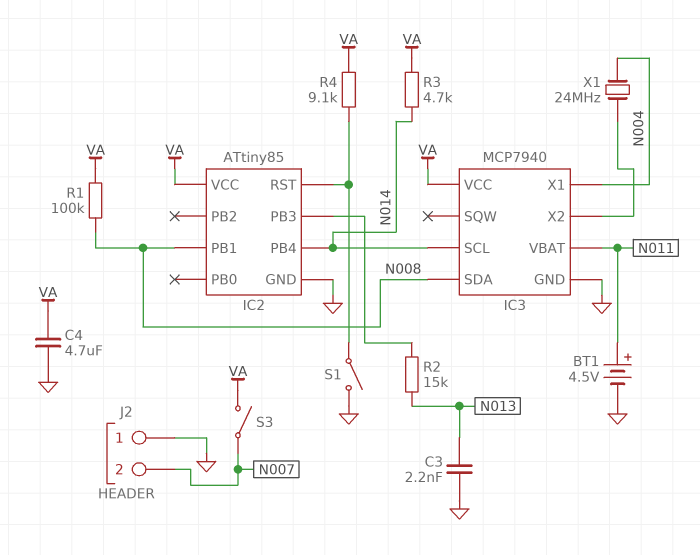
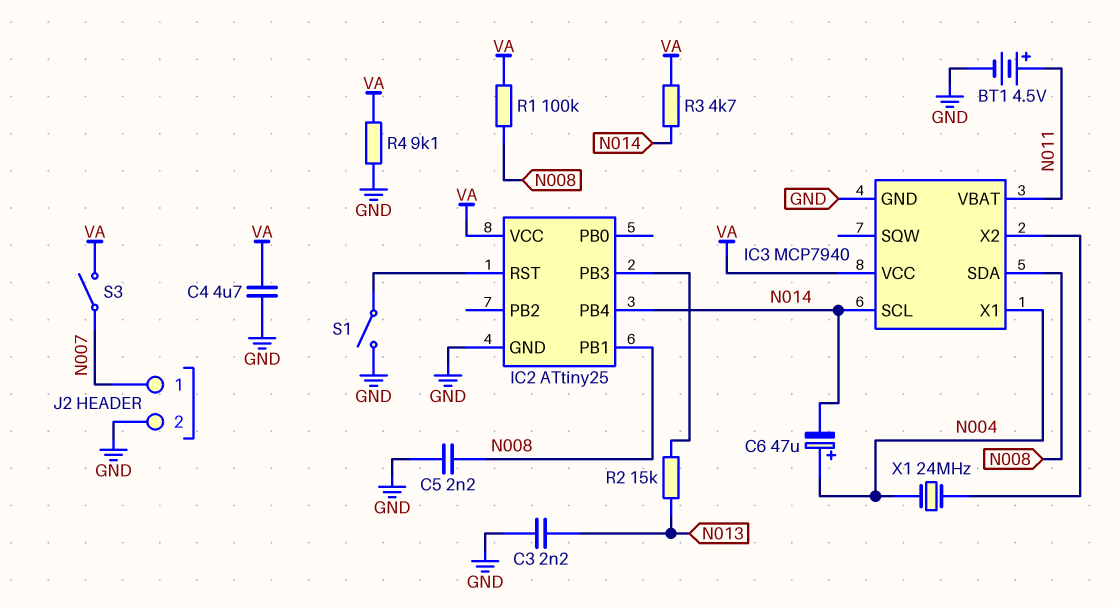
C5: none -> 2.2nF (GND, N008)
C6: none -> 47uF (plus N004, minus N014)
IC2: ATtiny85 -> ATtiny25
J2 pin 1: GND -> N007
J2 pin 2: N007 -> GND
R4: 9.1k (IC2/RST, VA) -> 9.1k (GND, VA)

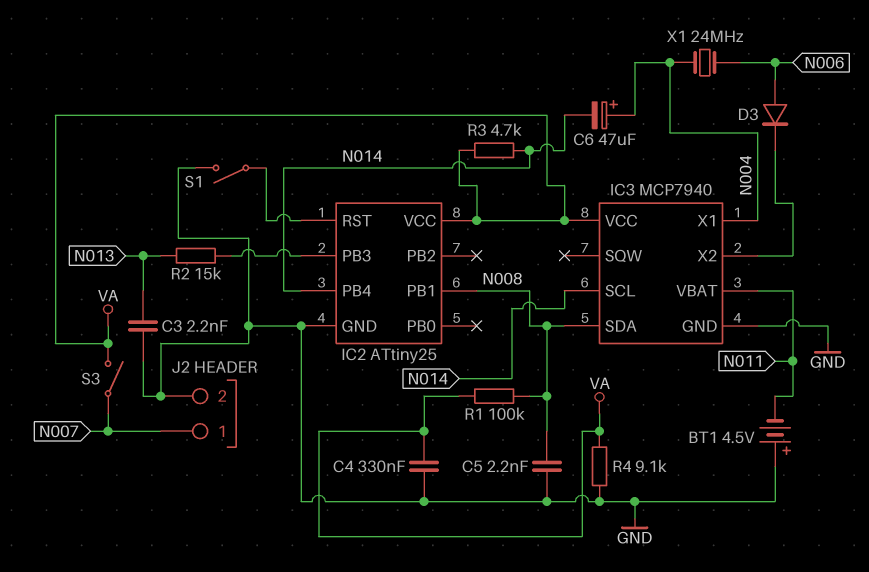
BT1: 4.5V (plus N011, minus GND) -> 4.5V (plus GND, minus N011)
C4: 4.7uF (GND, VA) -> 330nF (GND, VA)
D3: none -> diode (A N006, K IC3/X2)
X1: 24MHz (IC3/X2, N004) -> 24MHz (N004, N006)

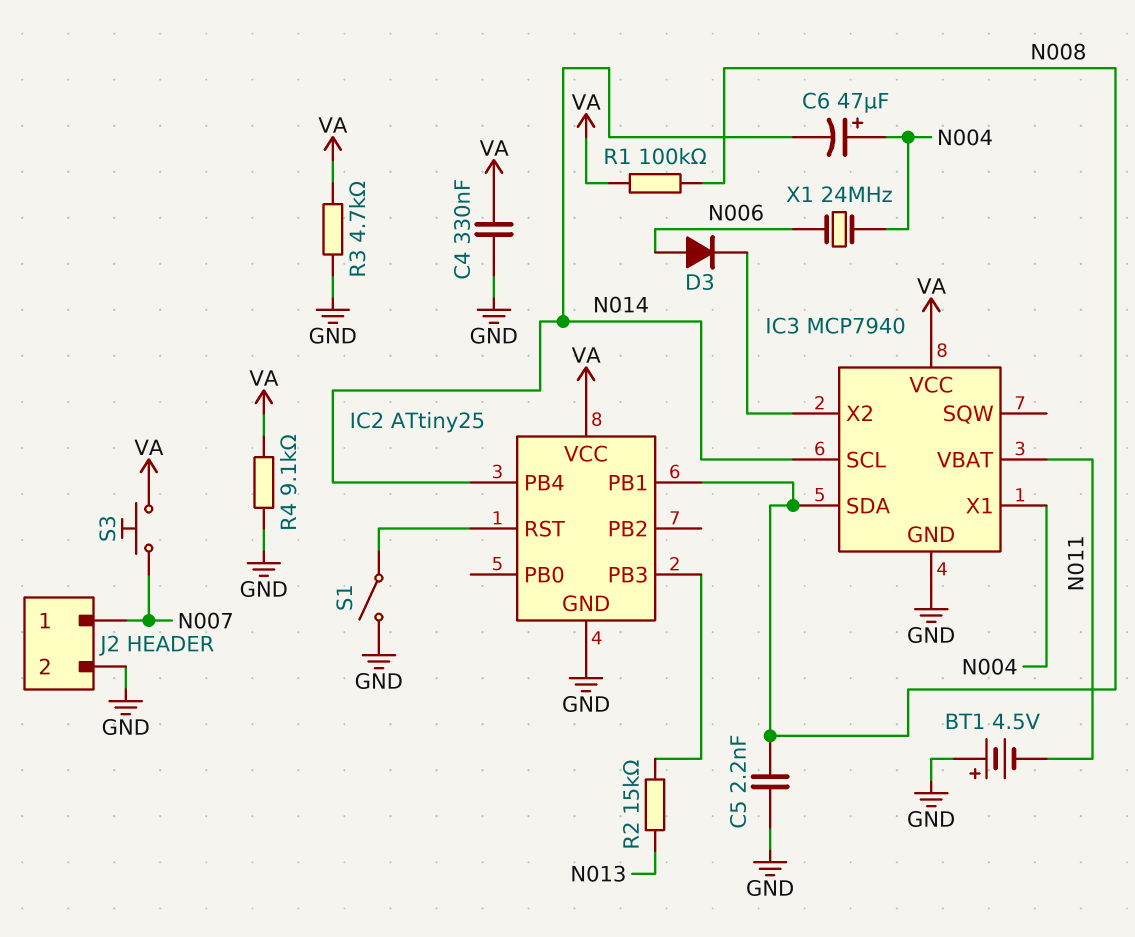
C3: 2.2nF (GND, N013) -> none
R3: 4.7k (N014, VA) -> 4.7k (GND, VA)
S3: switch (N007, VA) -> button (N007, VA)

